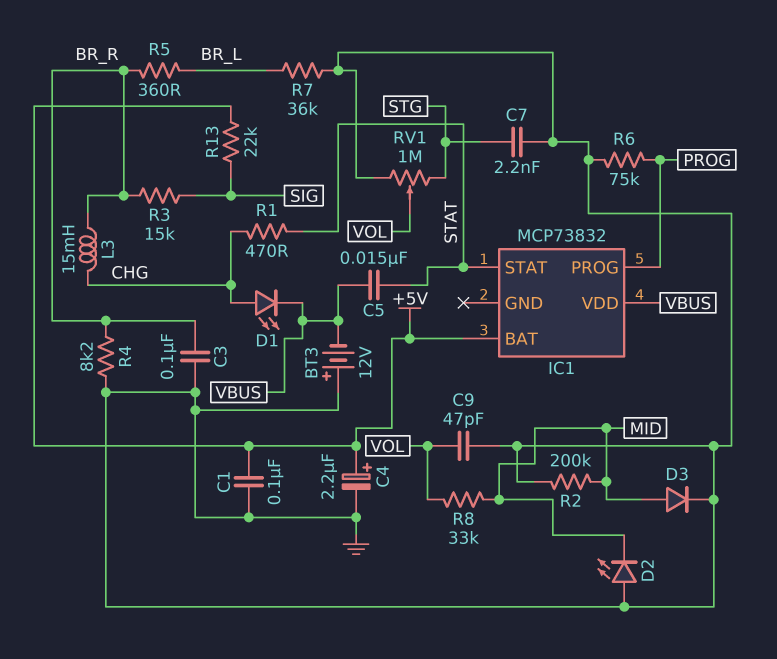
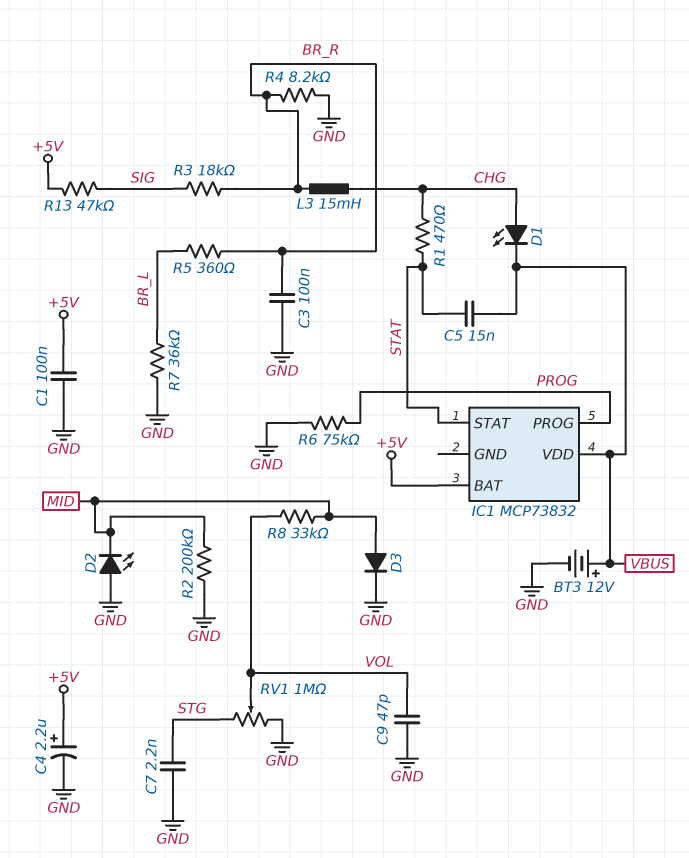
BT3: 12V (plus GND, minus VBUS) -> 12V (plus VBUS, minus GND)
R3: 15k (BR_R, SIG) -> 18k (BR_R, SIG)
R13: 22k (+5V, SIG) -> 47k (+5V, SIG)

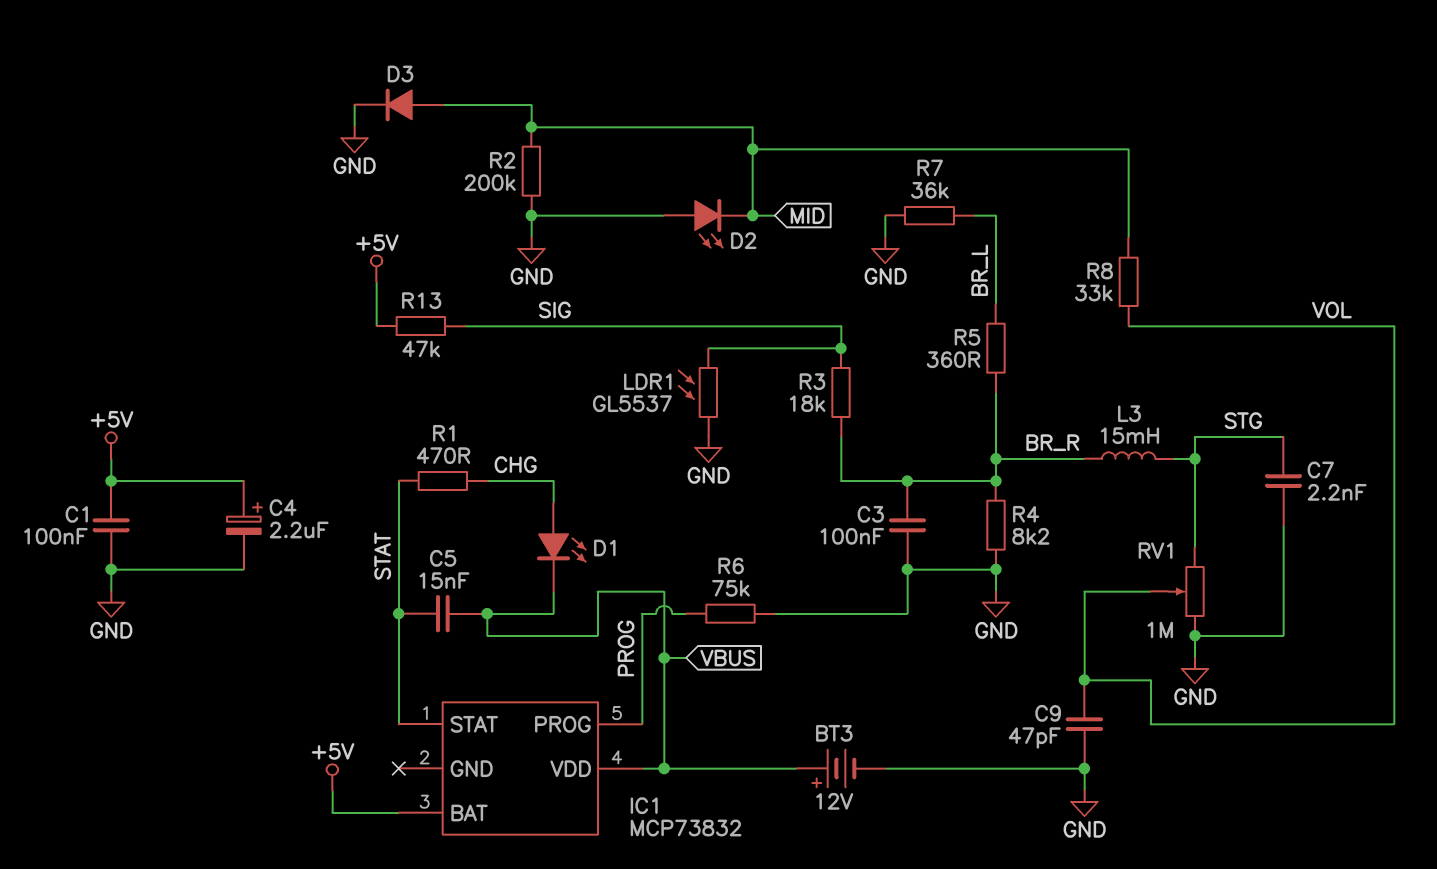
L3: 15mH (BR_R, CHG) -> 15mH (BR_R, STG)
LDR1: none -> GL5537 (GND, SIG)

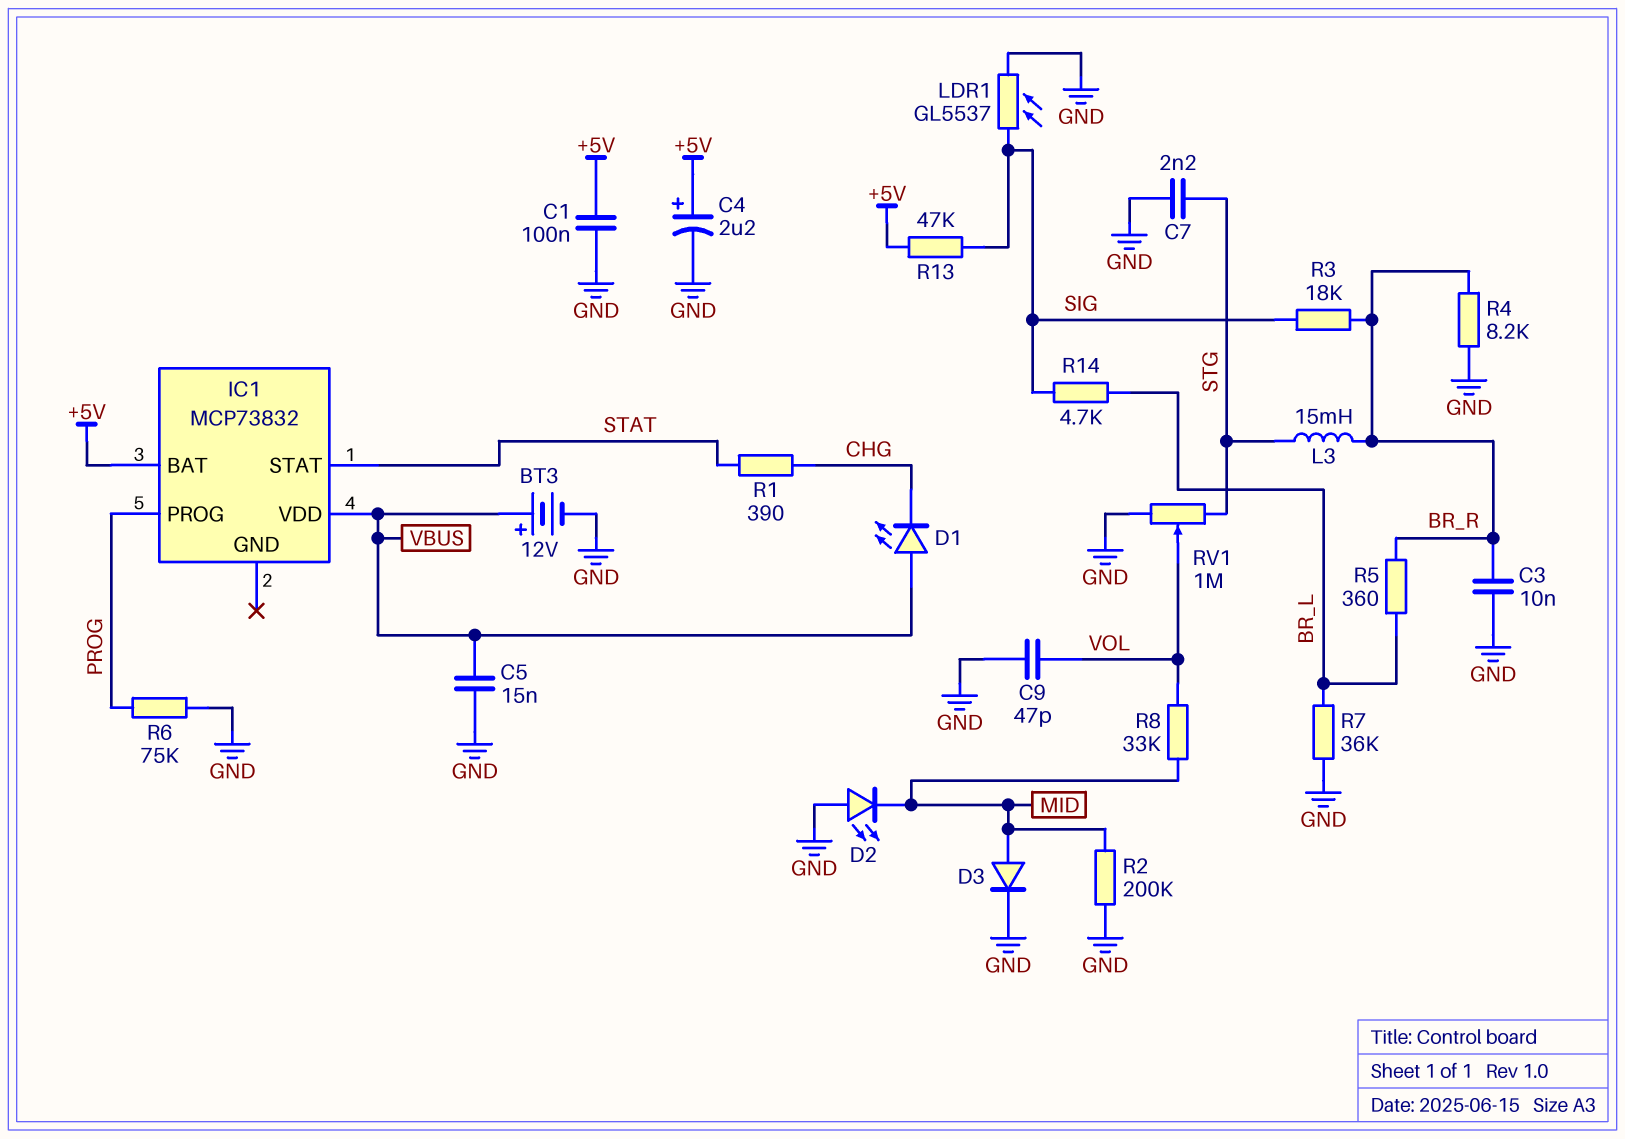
C3: 100nF (BR_R, GND) -> 10nF (BR_R, GND)
C5: 15nF (STAT, VBUS) -> 15nF (GND, VBUS)
D1: LED (A CHG, K VBUS) -> LED (A VBUS, K CHG)
R1: 470 (CHG, STAT) -> 390 (CHG, STAT)
R14: none -> 4.7k (BR_L, SIG)

